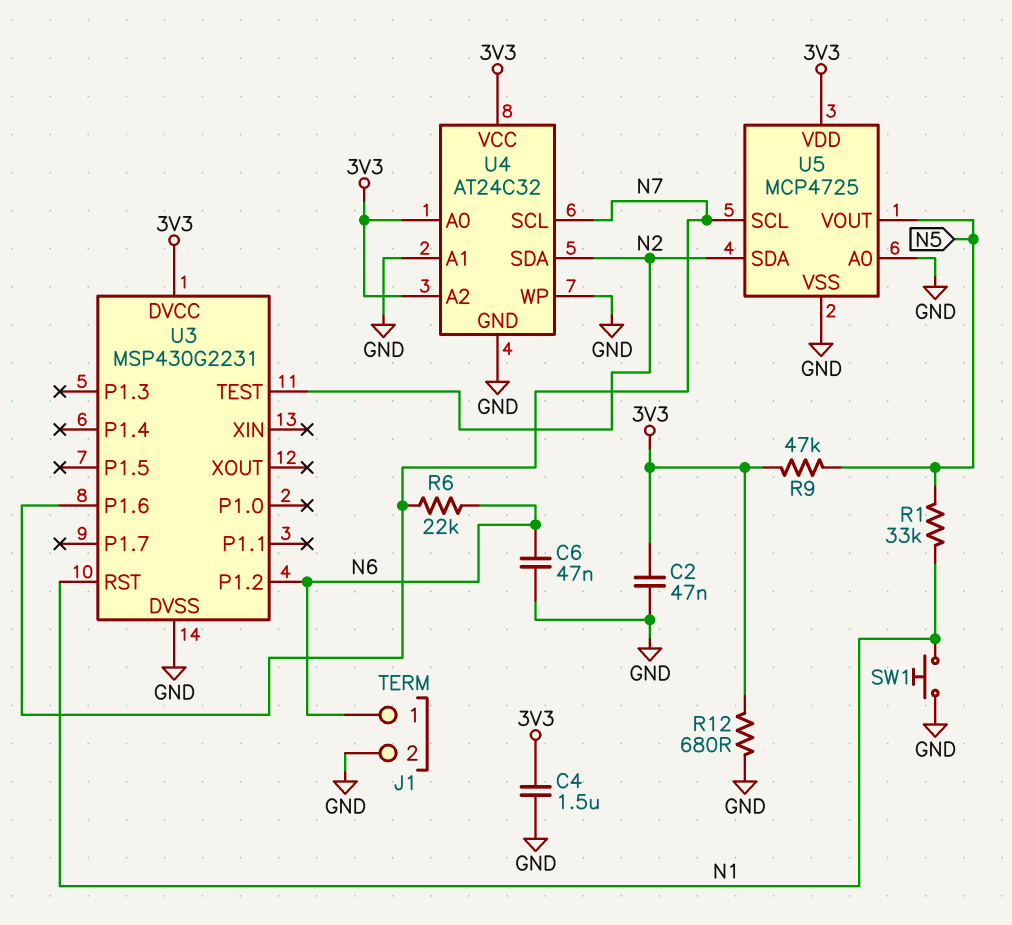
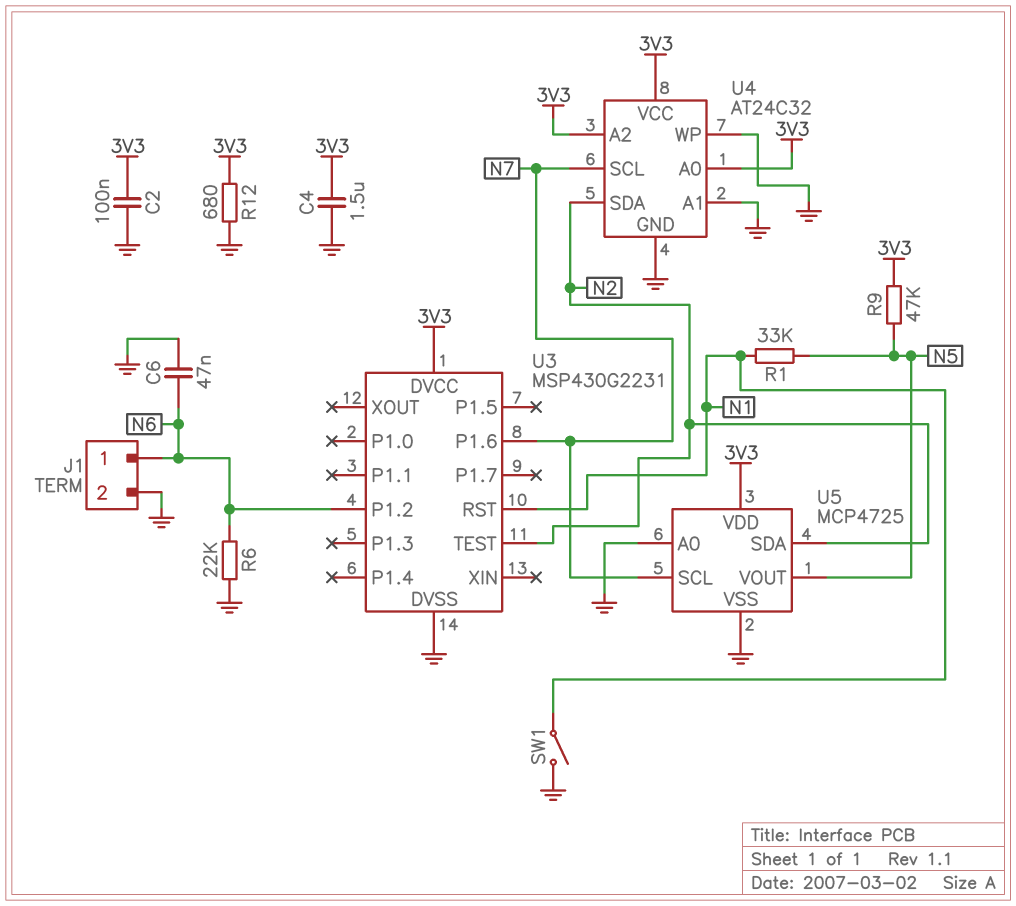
C2: 47nF (3V3, GND) -> 100nF (3V3, GND)
R6: 22k (N6, N7) -> 22k (GND, N6)
SW1: button (GND, N1) -> switch (GND, N1)

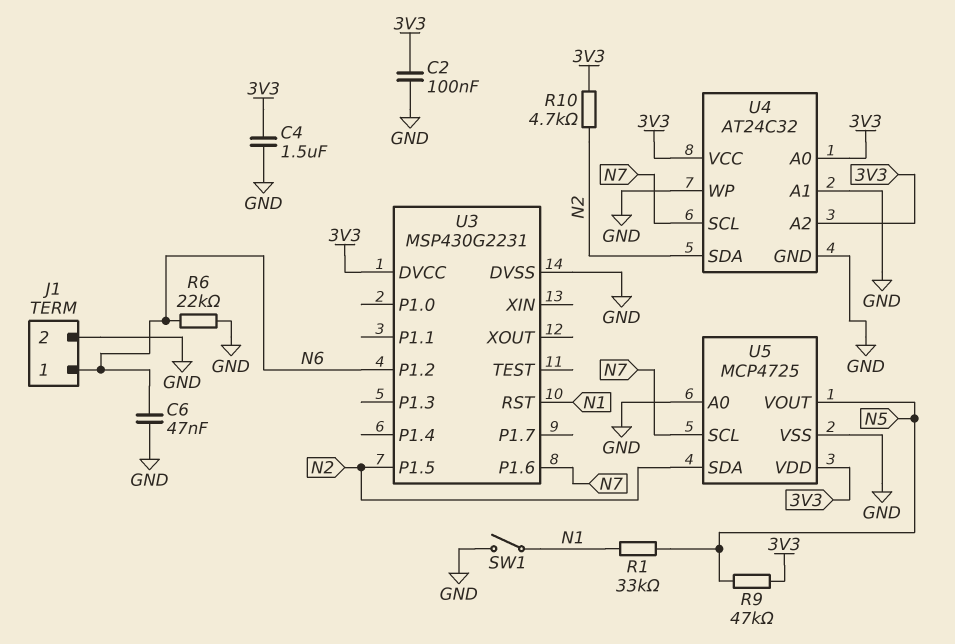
R10: none -> 4.7k (3V3, N2)
R12: 680 (3V3, GND) -> none
U3 pin P1.5: none -> N2
U3 pin TEST: N2 -> none

